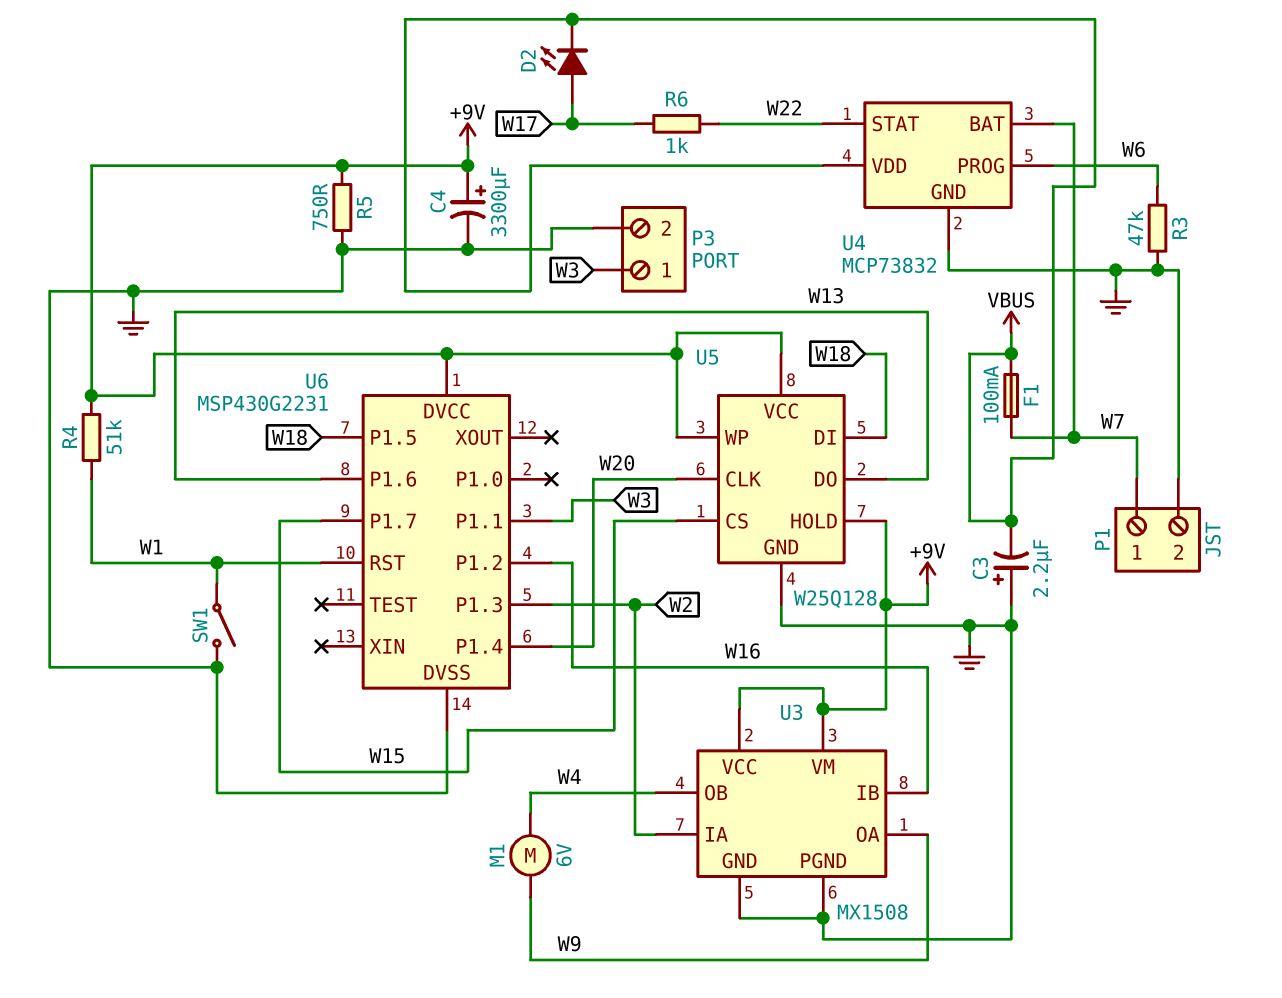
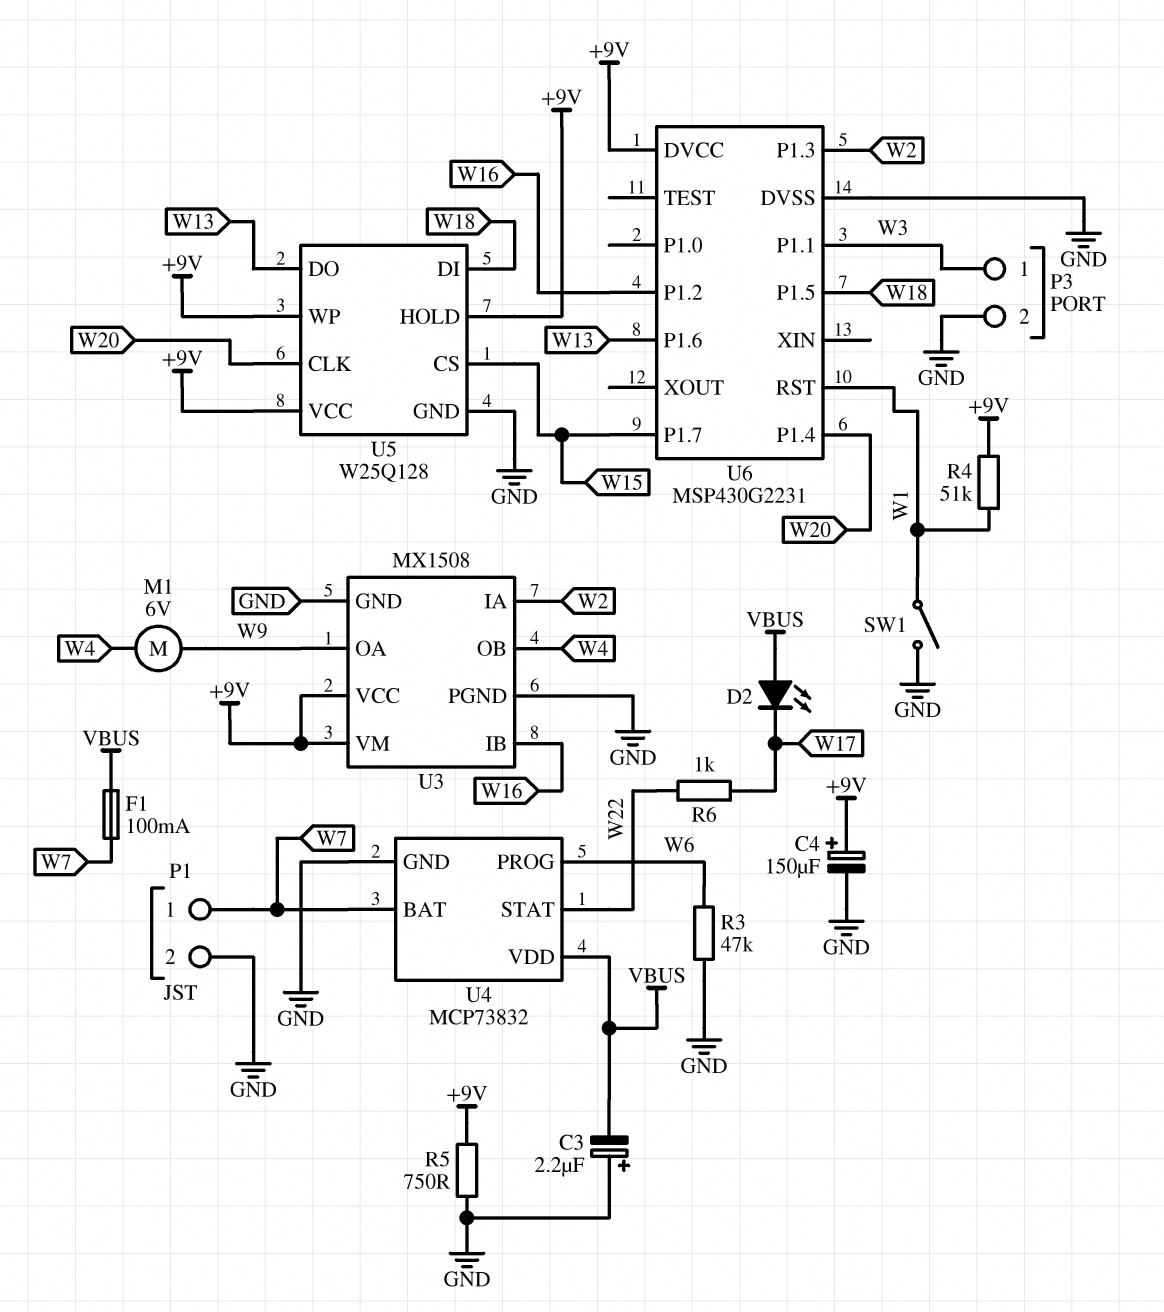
C4: 3300uF (plus +9V, minus GND) -> 150uF (plus +9V, minus GND)
D2: LED (A W17, K VBUS) -> LED (A VBUS, K W17)

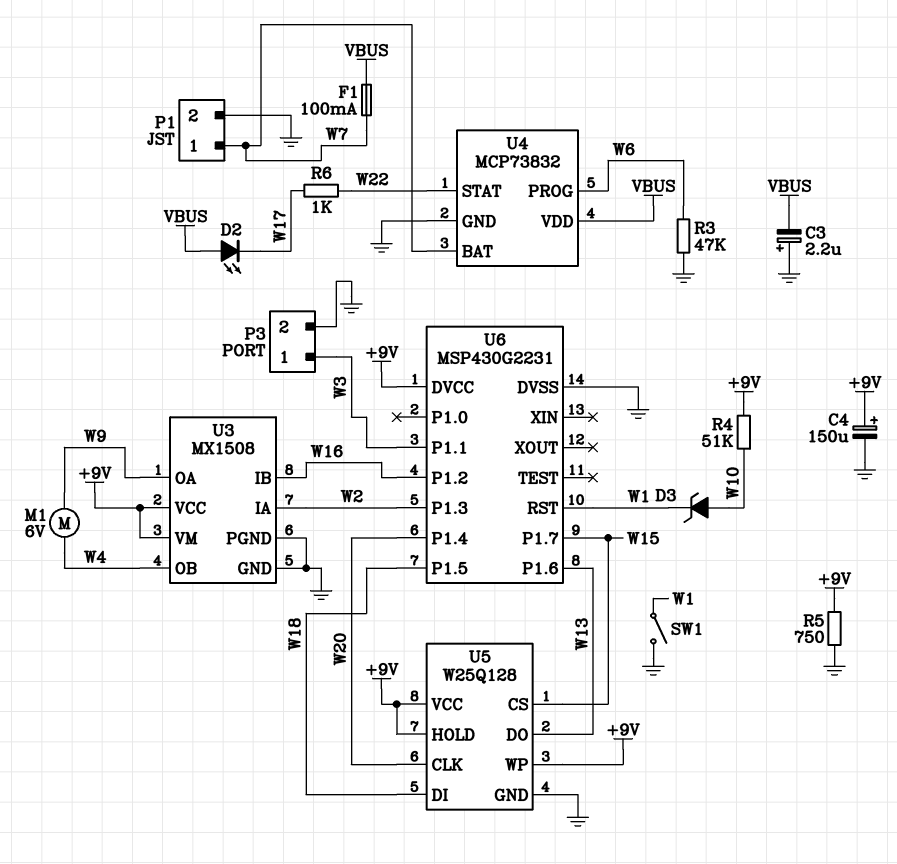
D3: none -> zener (A W10, K W1)
R4: 51k (+9V, W1) -> 51k (+9V, W10)

